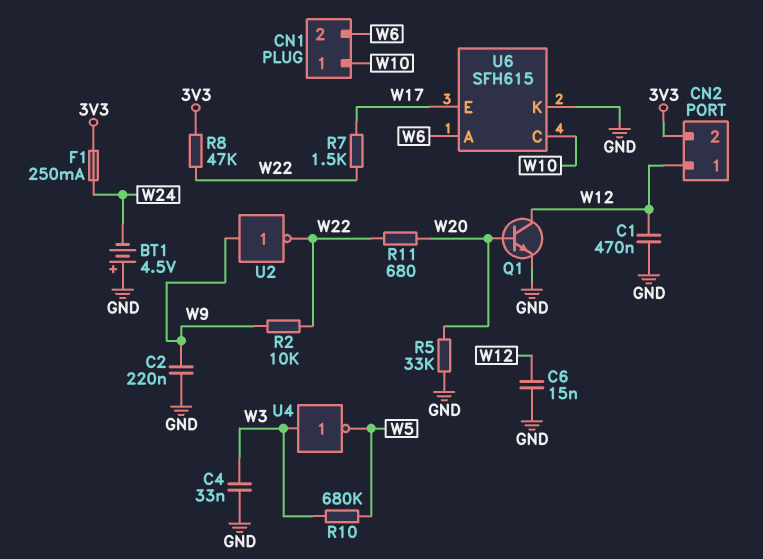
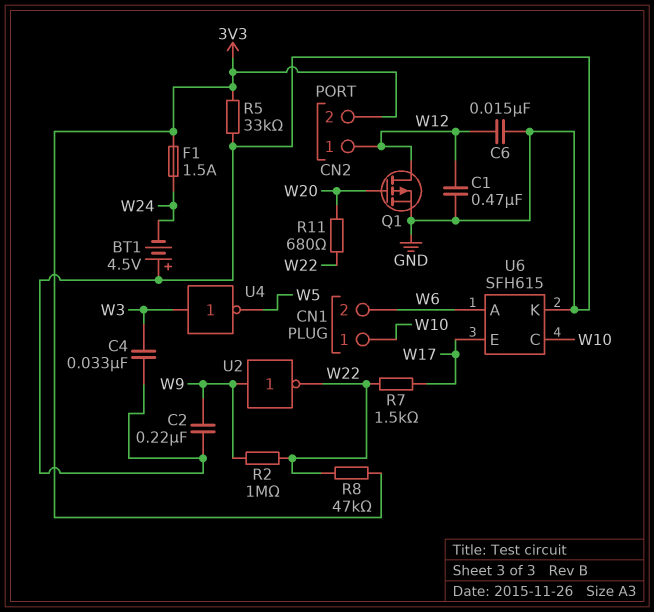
F1: 250mA (3V3, W24) -> 1.5A (3V3, W24)
Q1: NPN (B W20, C W12, E GND) -> PMOS (G W20, D W12, S GND)
R2: 10k (W9, W22) -> 1M (W9, W22)
R5: 33k (GND, W20) -> 33k (3V3, GND)
R10: 680k (W3, W5) -> none

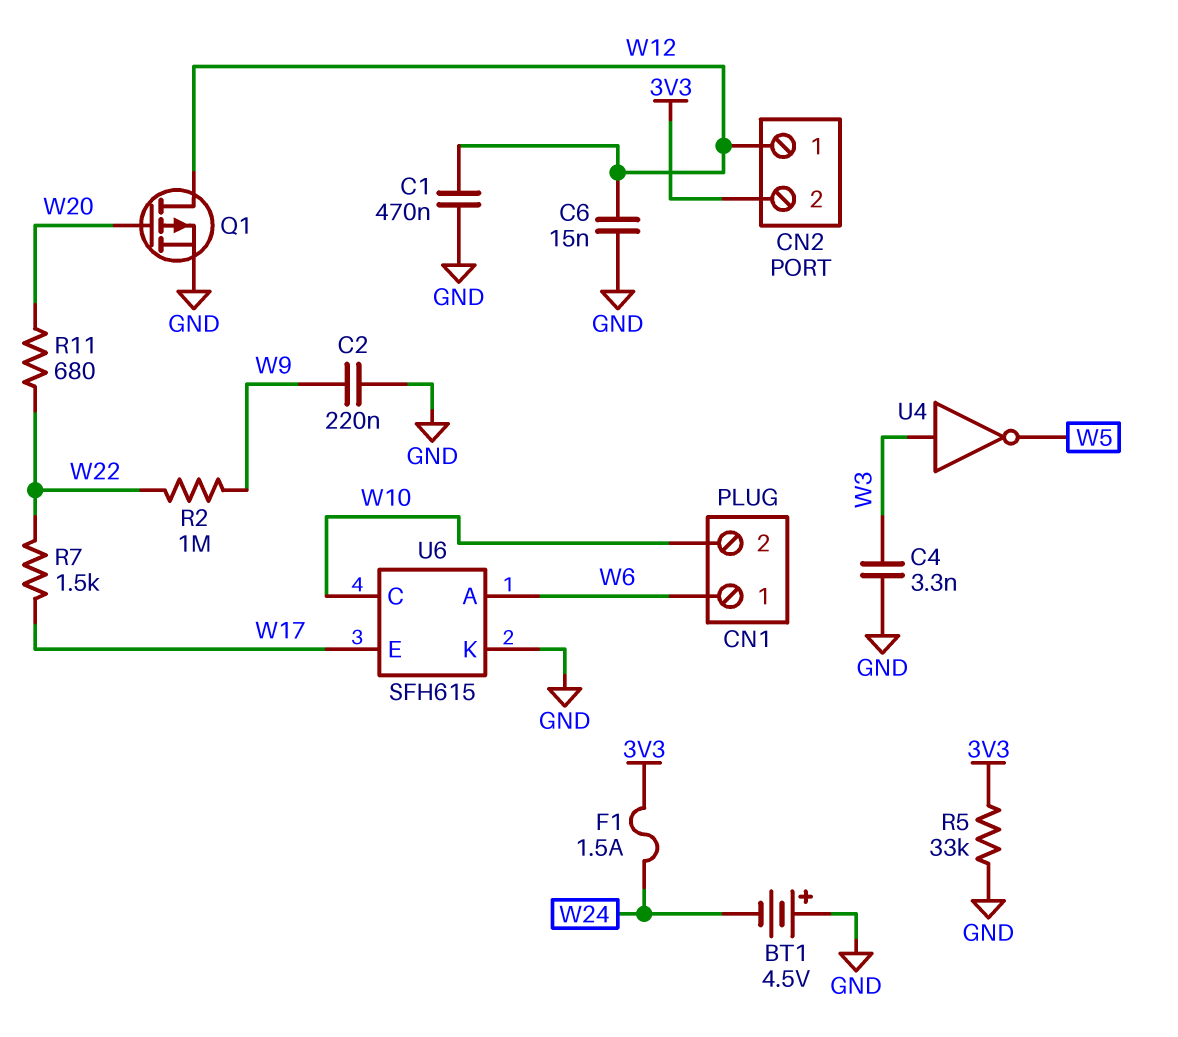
C4: 33nF (GND, W3) -> 3.3nF (GND, W3)
CN1 pin 1: W10 -> W6
CN1 pin 2: W6 -> W10
R8: 47k (3V3, W22) -> none
U2: NOT (in W9, out W22) -> none

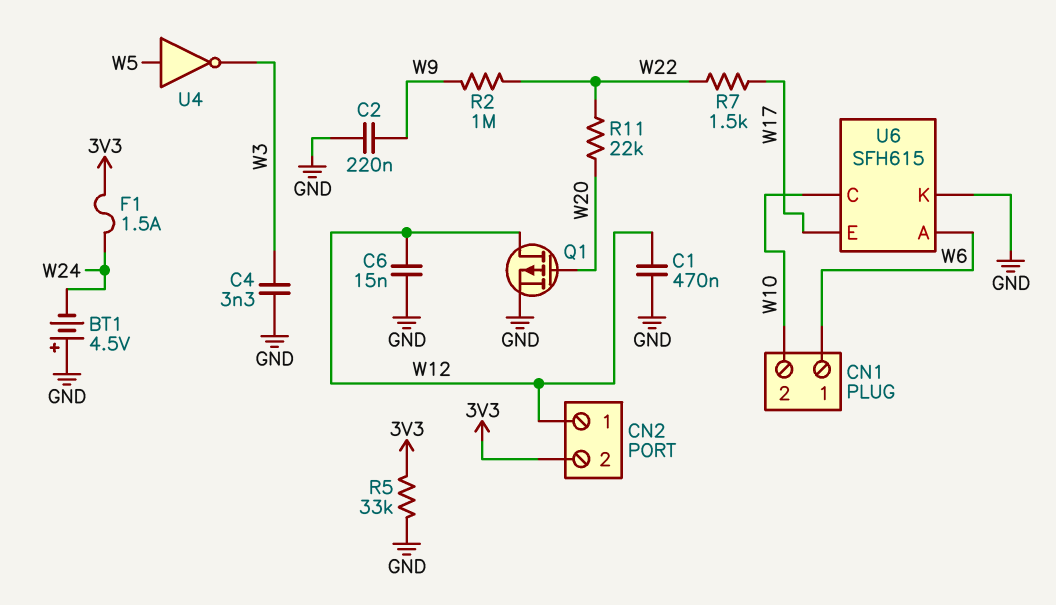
R11: 680 (W20, W22) -> 22k (W20, W22)
U4: NOT (in W3, out W5) -> NOT (in W5, out W3)

